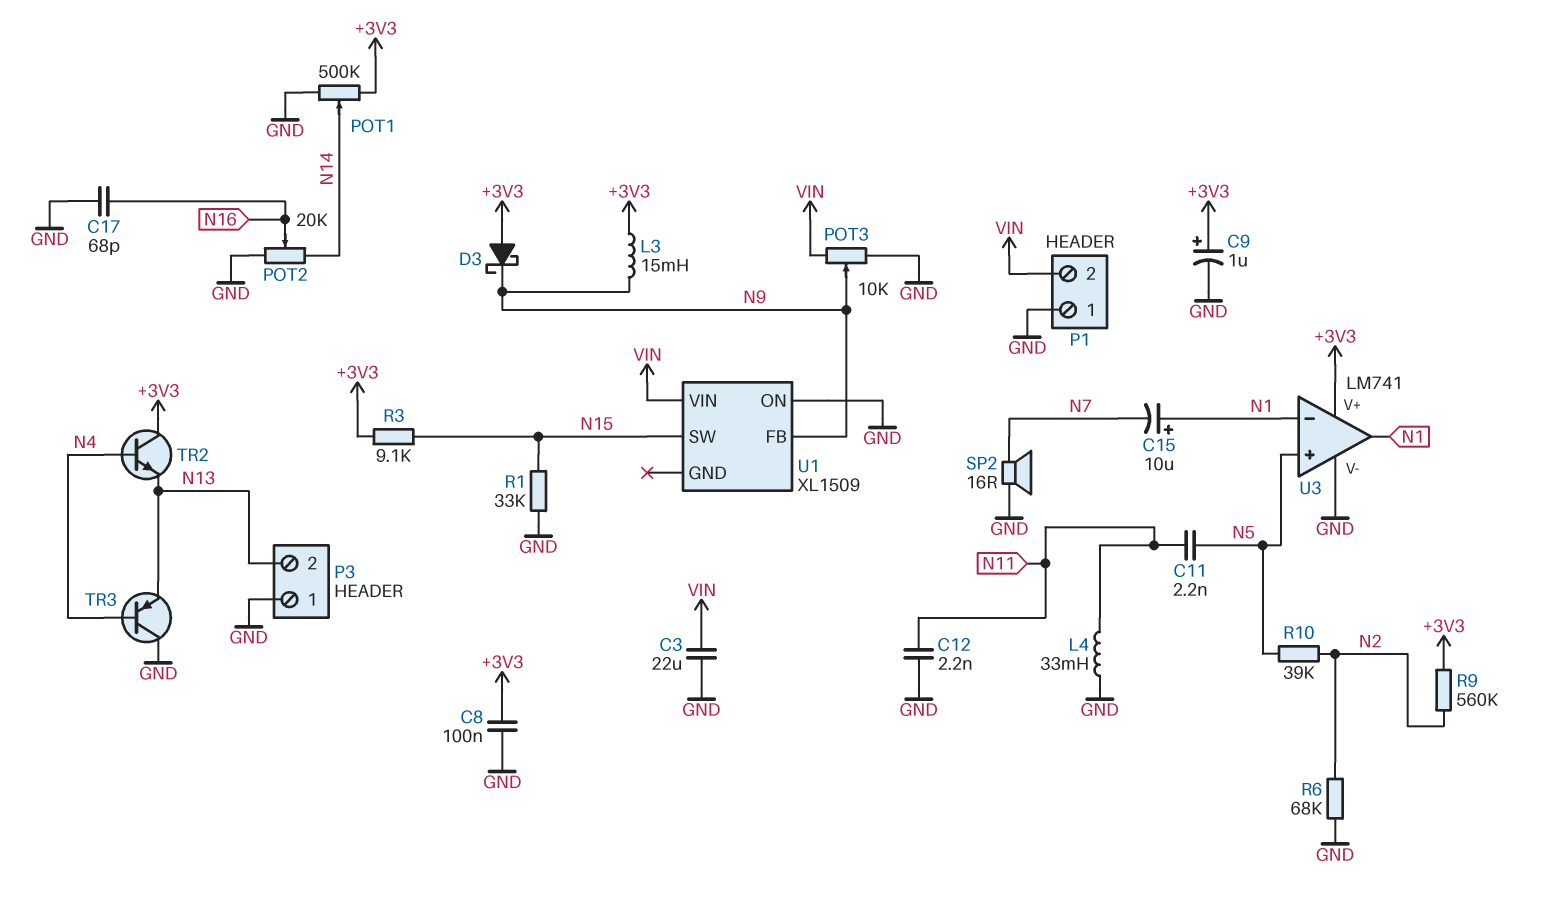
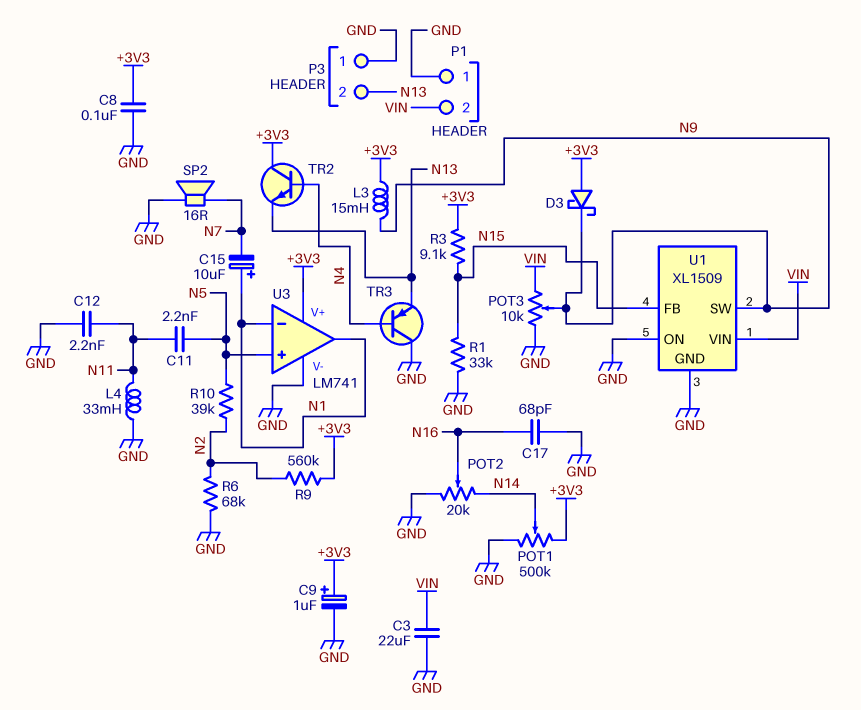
U1 pin FB: N9 -> N15
U1 pin GND: none -> GND
U1 pin SW: N15 -> N9

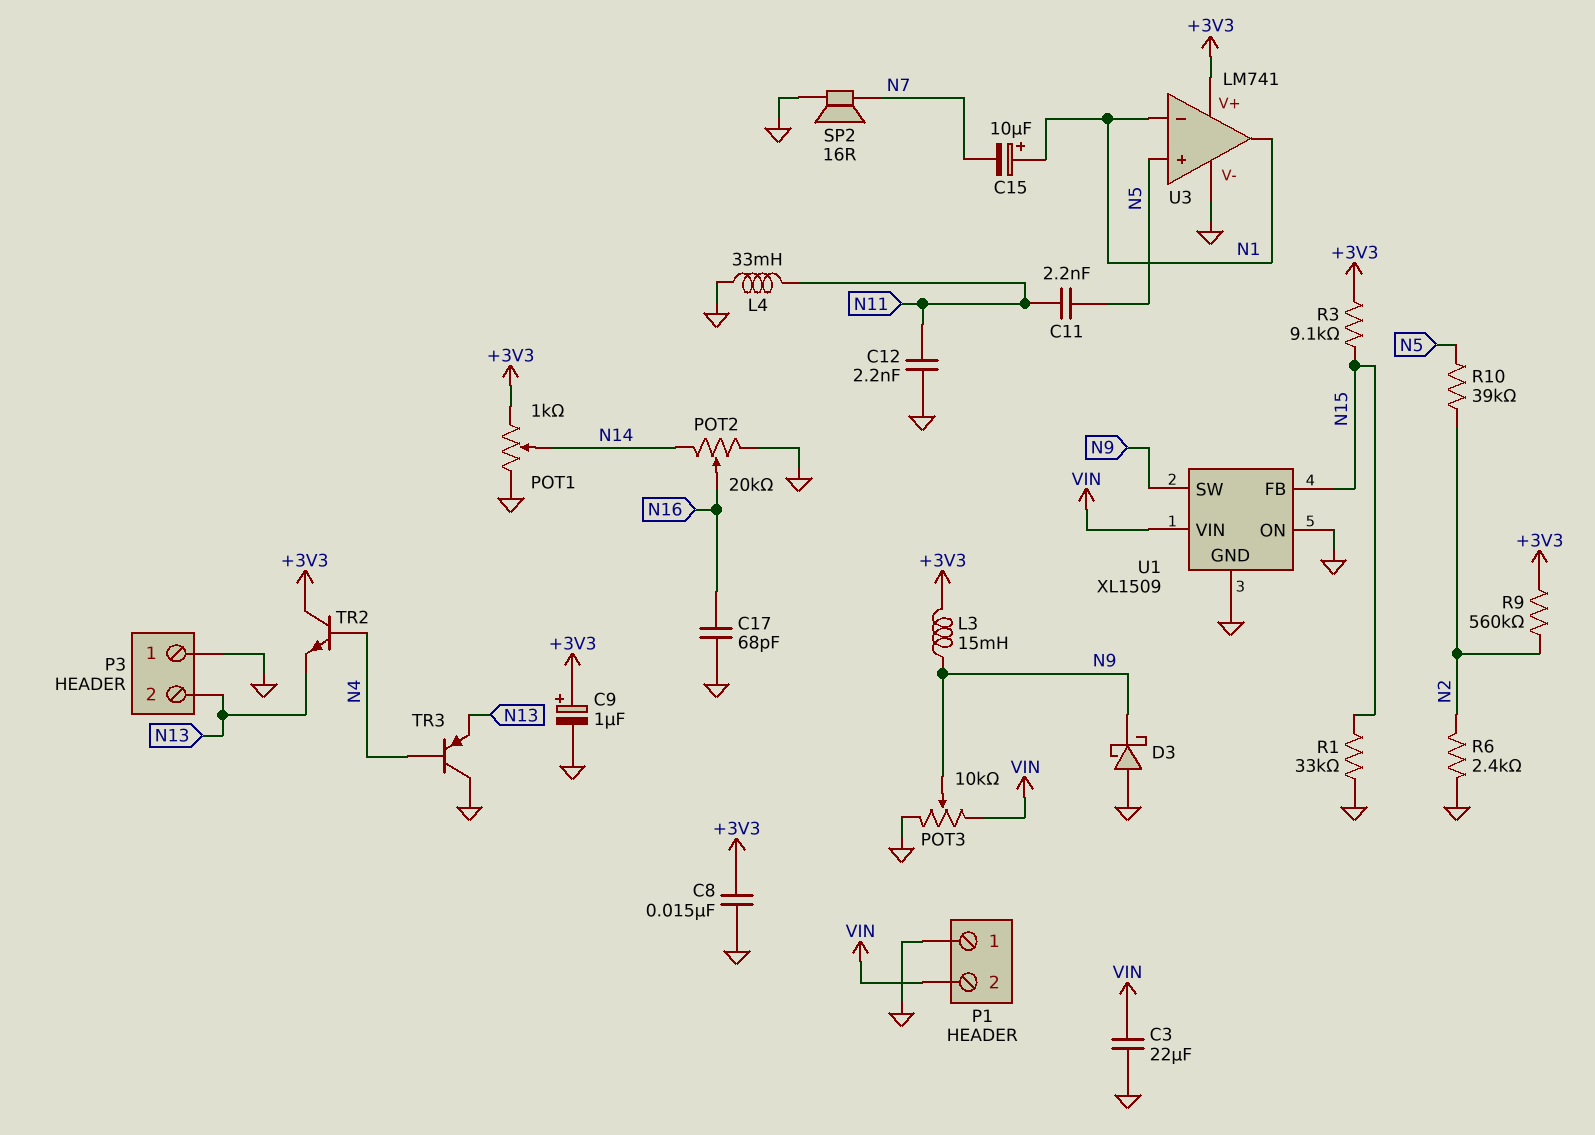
C8: 100nF (+3V3, GND) -> 15nF (+3V3, GND)
D3: schottky (A +3V3, K N9) -> schottky (A GND, K N9)
POT1: 500k (+3V3, GND, wiper N14) -> 1k (+3V3, GND, wiper N14)
R6: 68k (GND, N2) -> 2.4k (GND, N2)

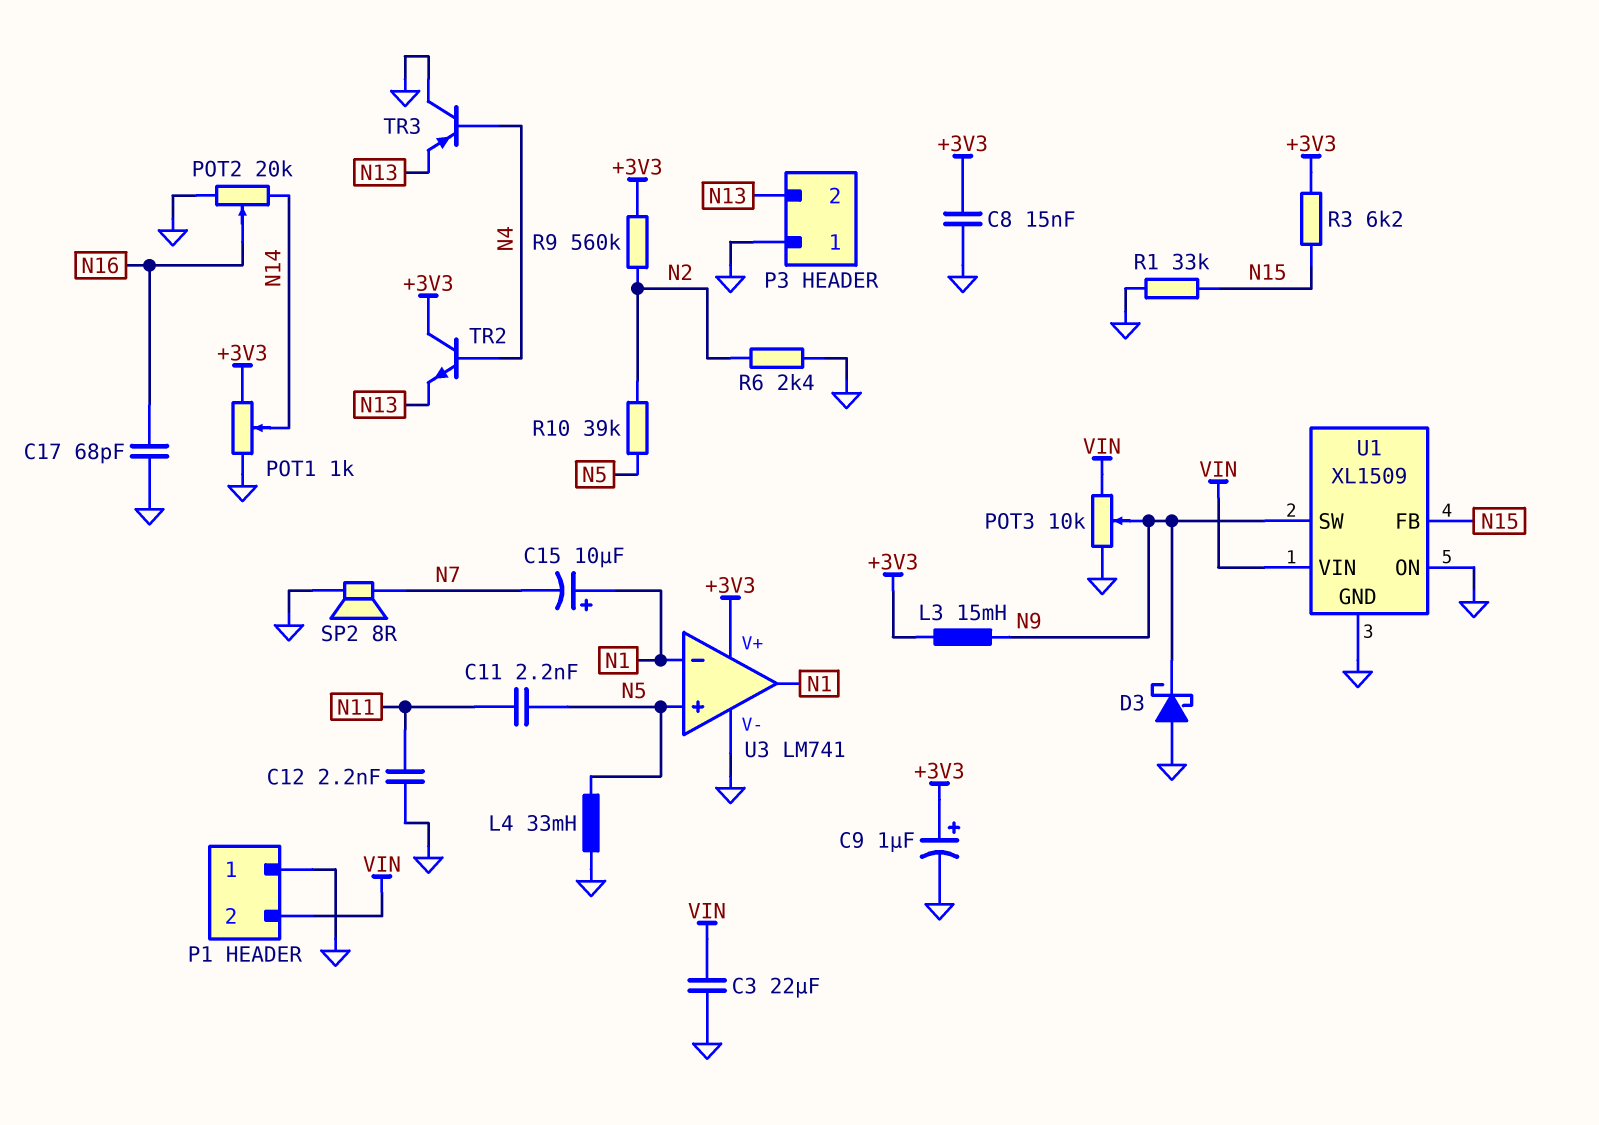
L4: 33mH (GND, N11) -> 33mH (GND, N5)
R3: 9.1k (+3V3, N15) -> 6.2k (+3V3, N15)
SP2: speaker 16R (GND, N7) -> speaker 8R (GND, N7)

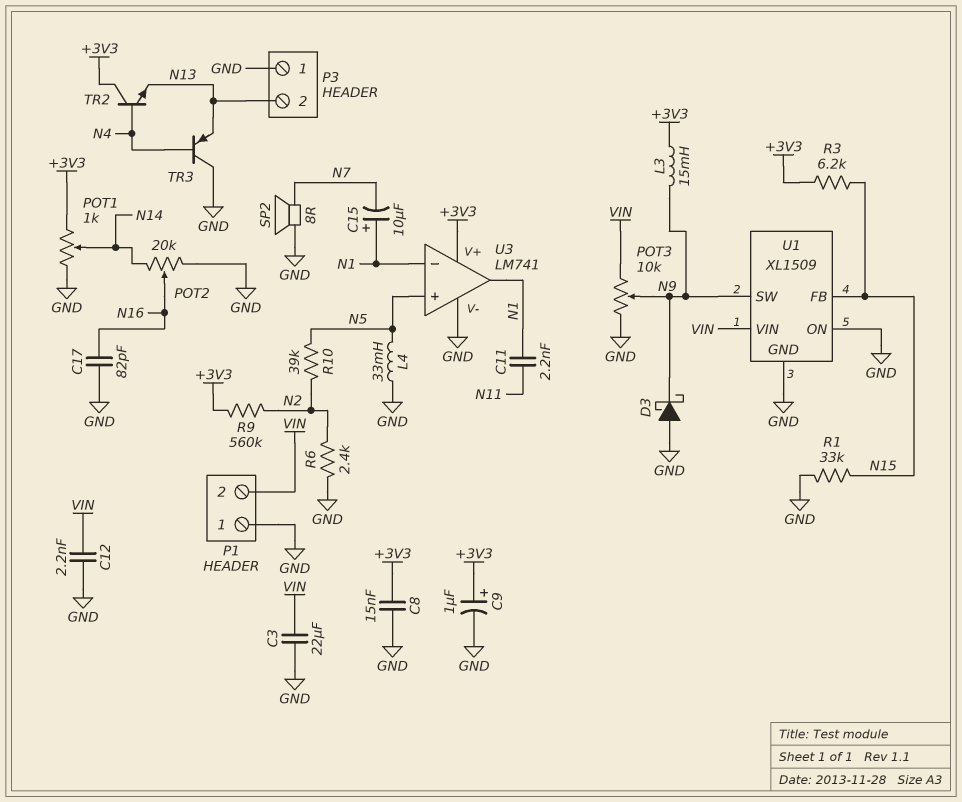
C11: 2.2nF (N5, N11) -> 2.2nF (N1, N11)
C12: 2.2nF (GND, N11) -> 2.2nF (GND, VIN)
C17: 68pF (GND, N16) -> 82pF (GND, N16)

